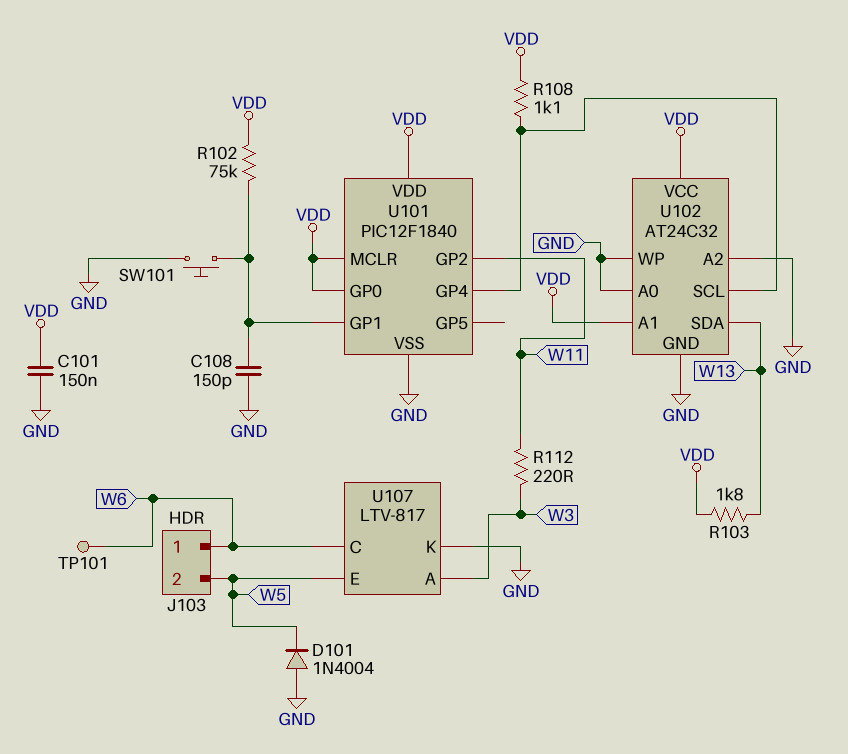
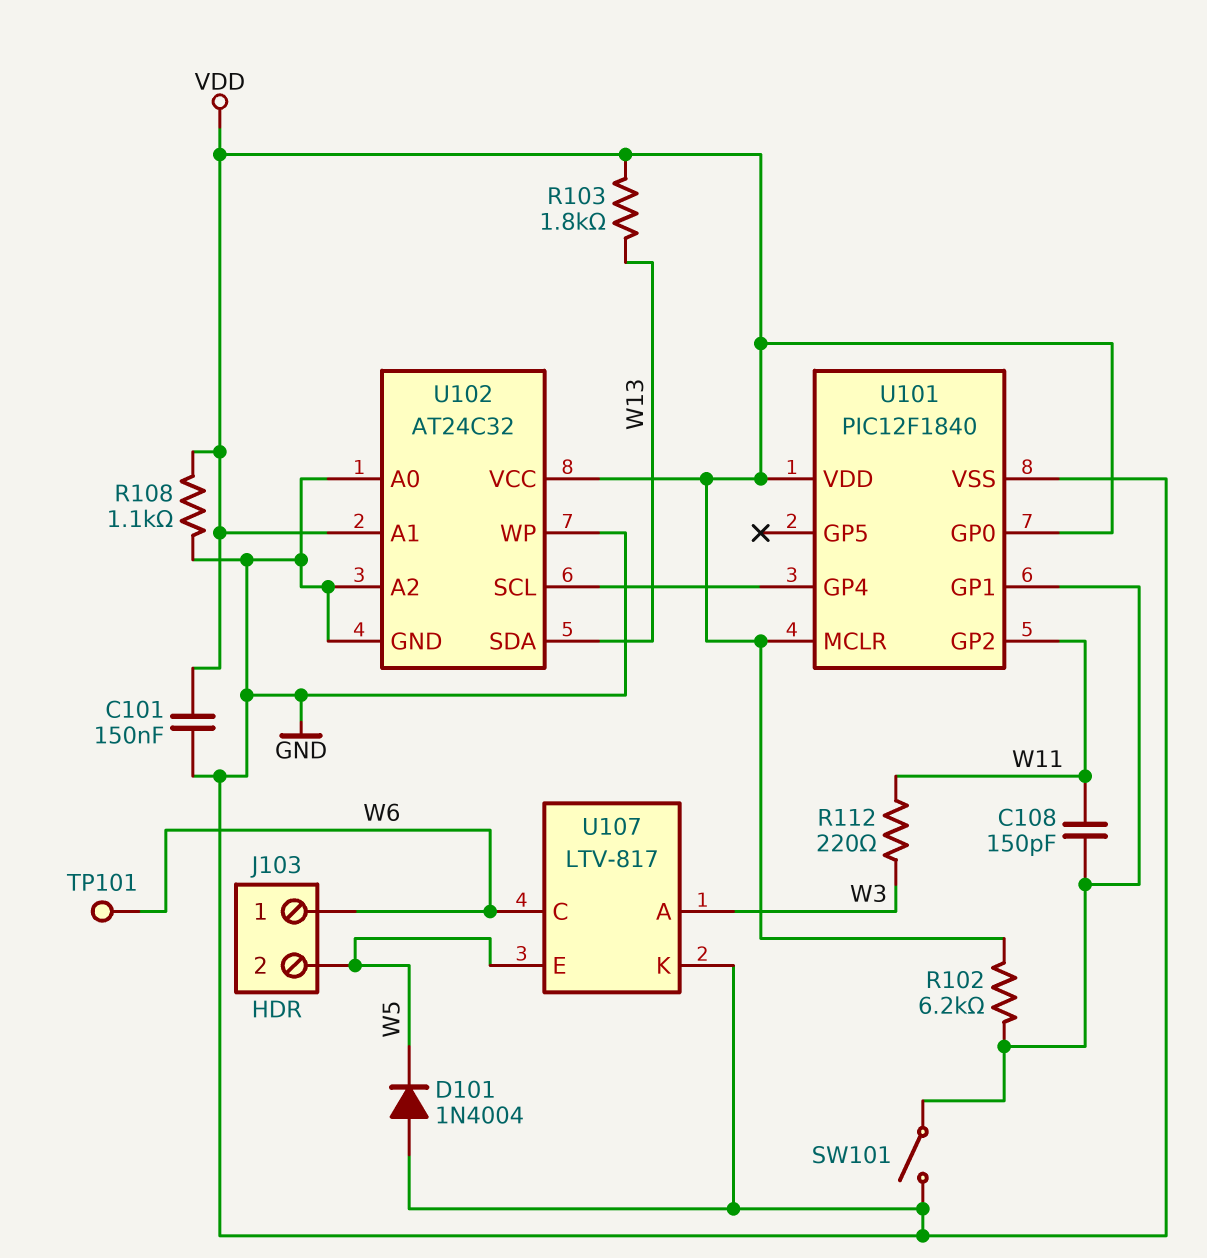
C108: 150pF (GND, U101/GP1) -> 150pF (U101/GP1, W11)
R102: 75k (U101/GP1, VDD) -> 6.2k (U101/GP1, VDD)
R108: 1.1k (U101/GP4, VDD) -> 1.1k (GND, VDD)
SW101: button (GND, U101/GP1) -> switch (GND, U101/GP1)

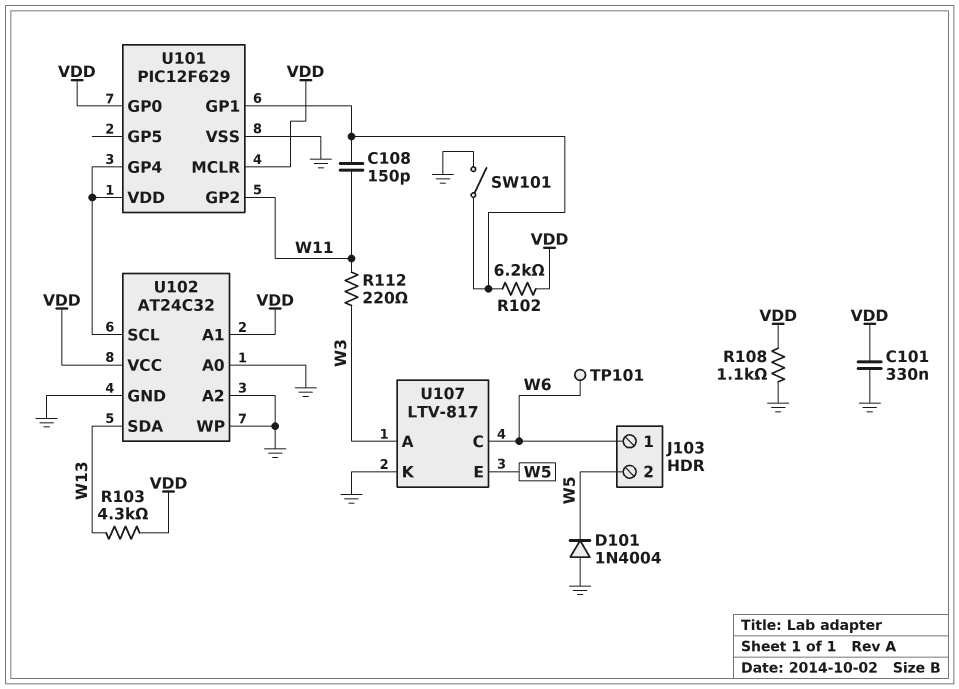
C101: 150nF (GND, VDD) -> 330nF (GND, VDD)
R103: 1.8k (VDD, W13) -> 4.3k (VDD, W13)
U101: PIC12F1840 -> PIC12F629
U101 pin VDD: VDD -> U101/GP4

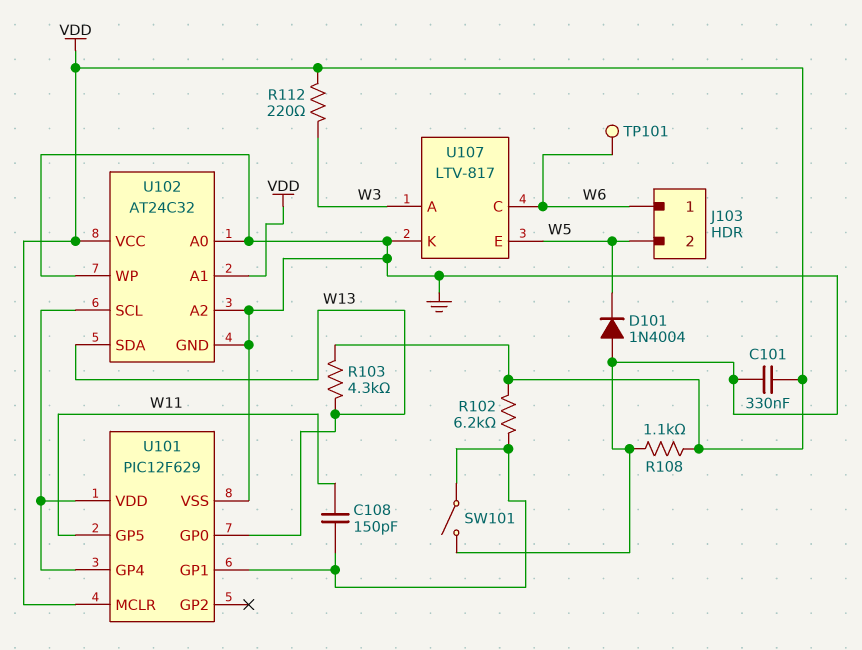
R112: 220 (W3, W11) -> 220 (VDD, W3)
U101 pin GP0: VDD -> W13
U101 pin GP2: W11 -> none
U101 pin GP5: none -> W11

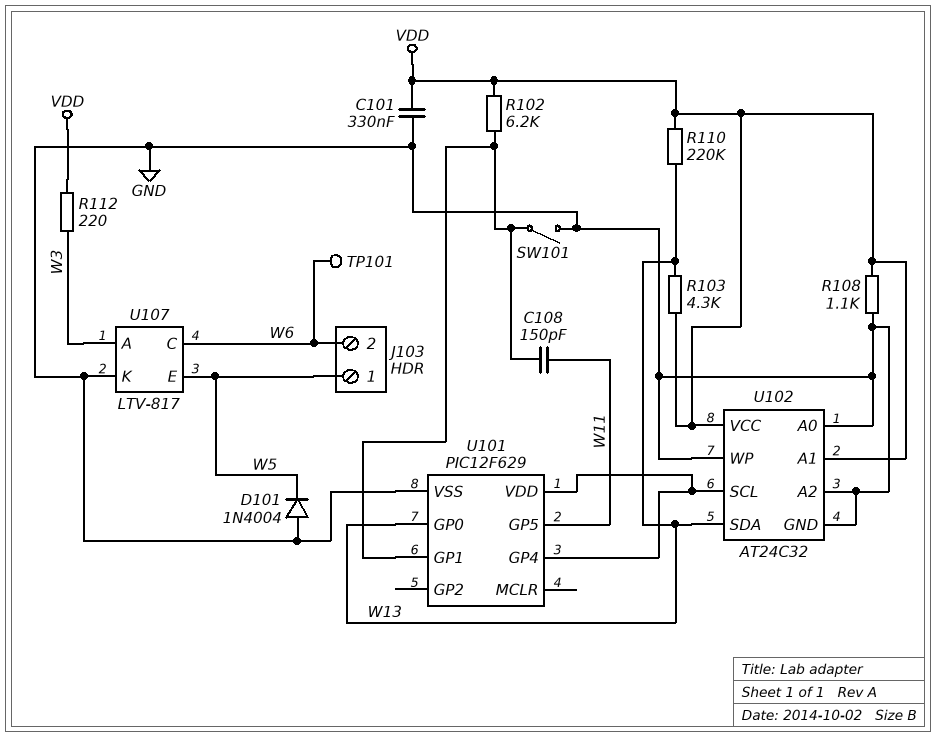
J103 pin 1: W6 -> W5
J103 pin 2: W5 -> W6
R110: none -> 220k (VDD, W13)
U101 pin MCLR: VDD -> none

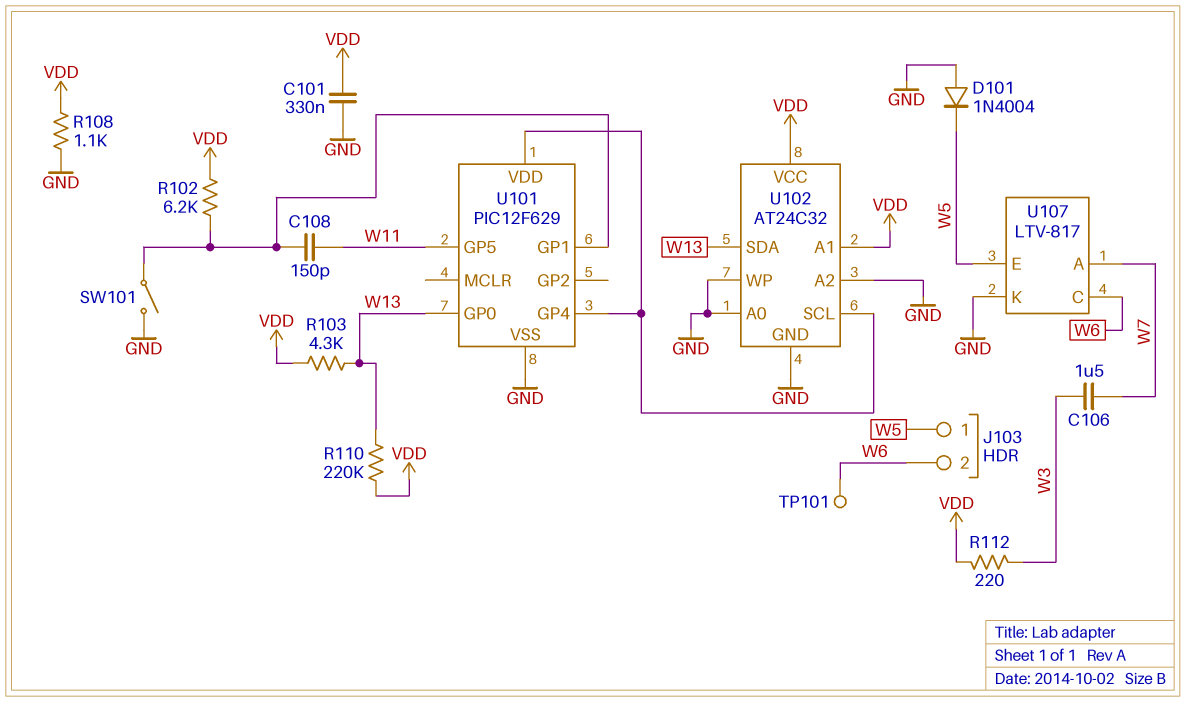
C106: none -> 1.5uF (W3, W7)
U107 pin A: W3 -> W7

